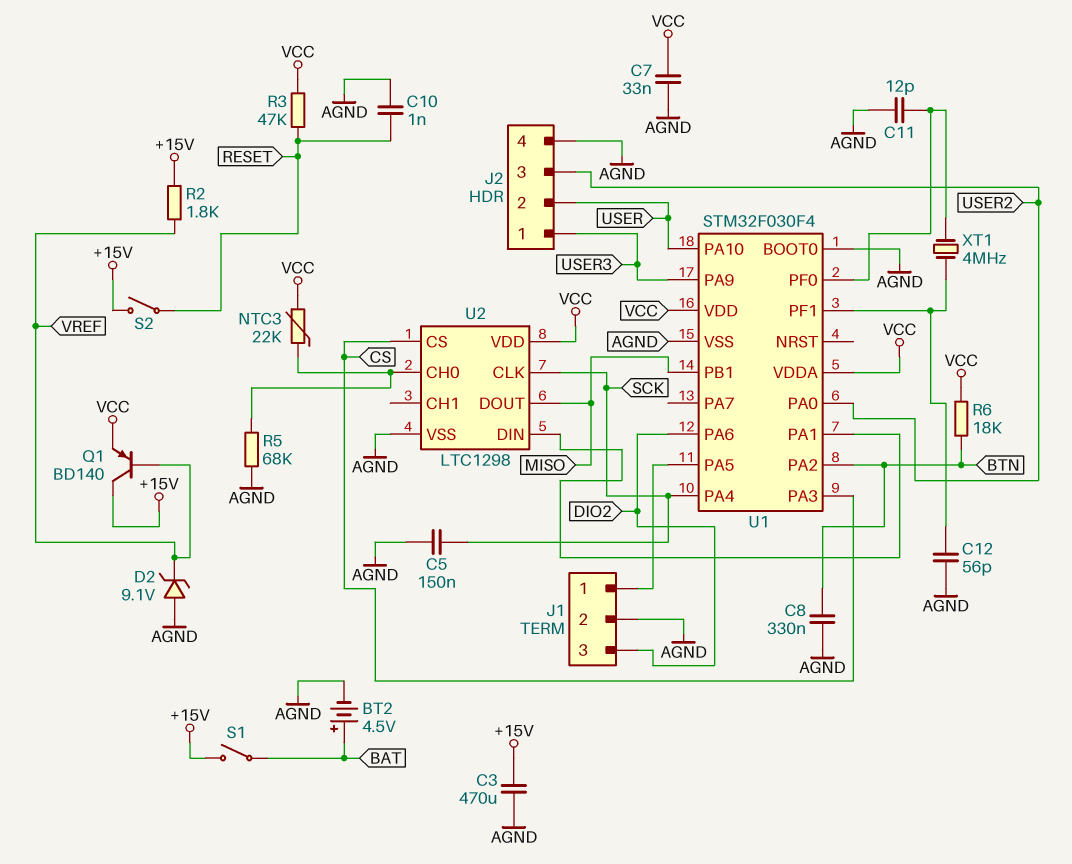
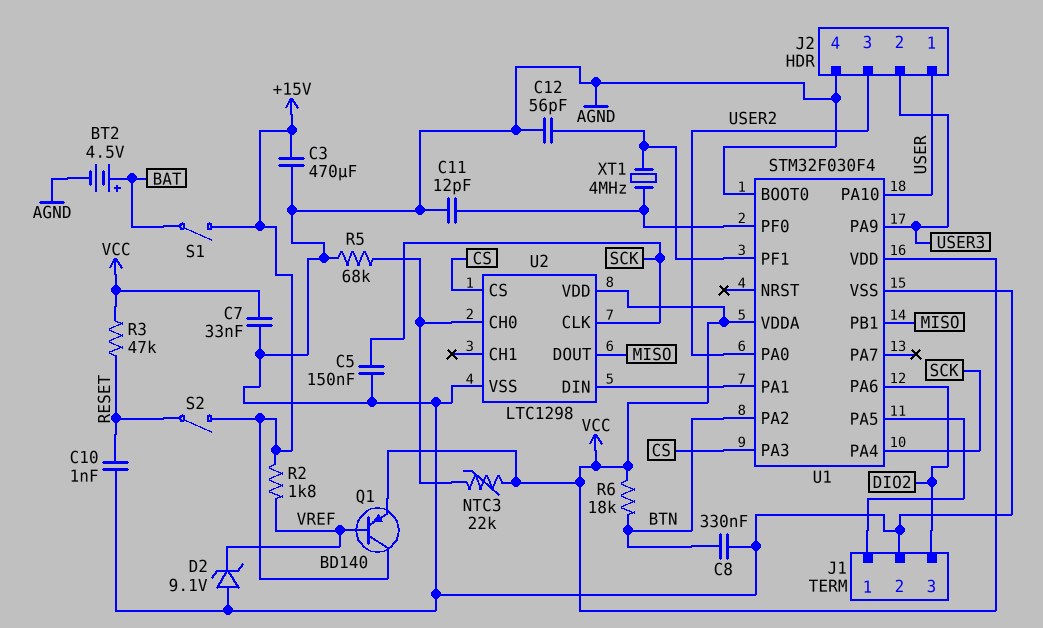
J2 pin 1: USER3 -> USER
J2 pin 2: USER -> USER3

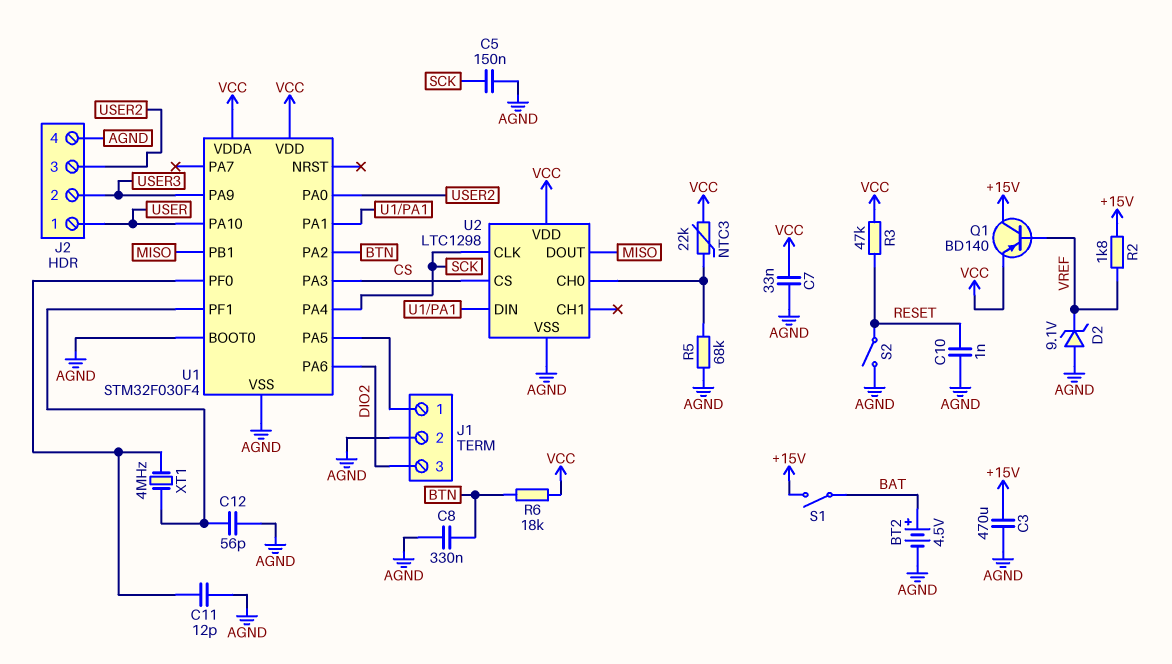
S2: switch (+15V, RESET) -> switch (AGND, RESET)

